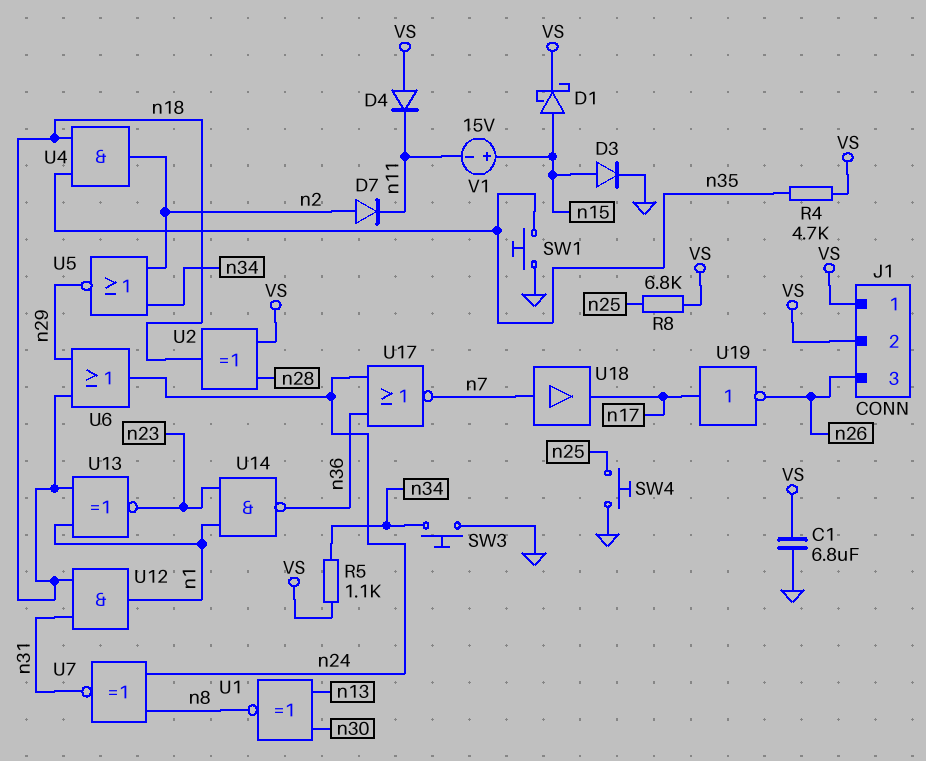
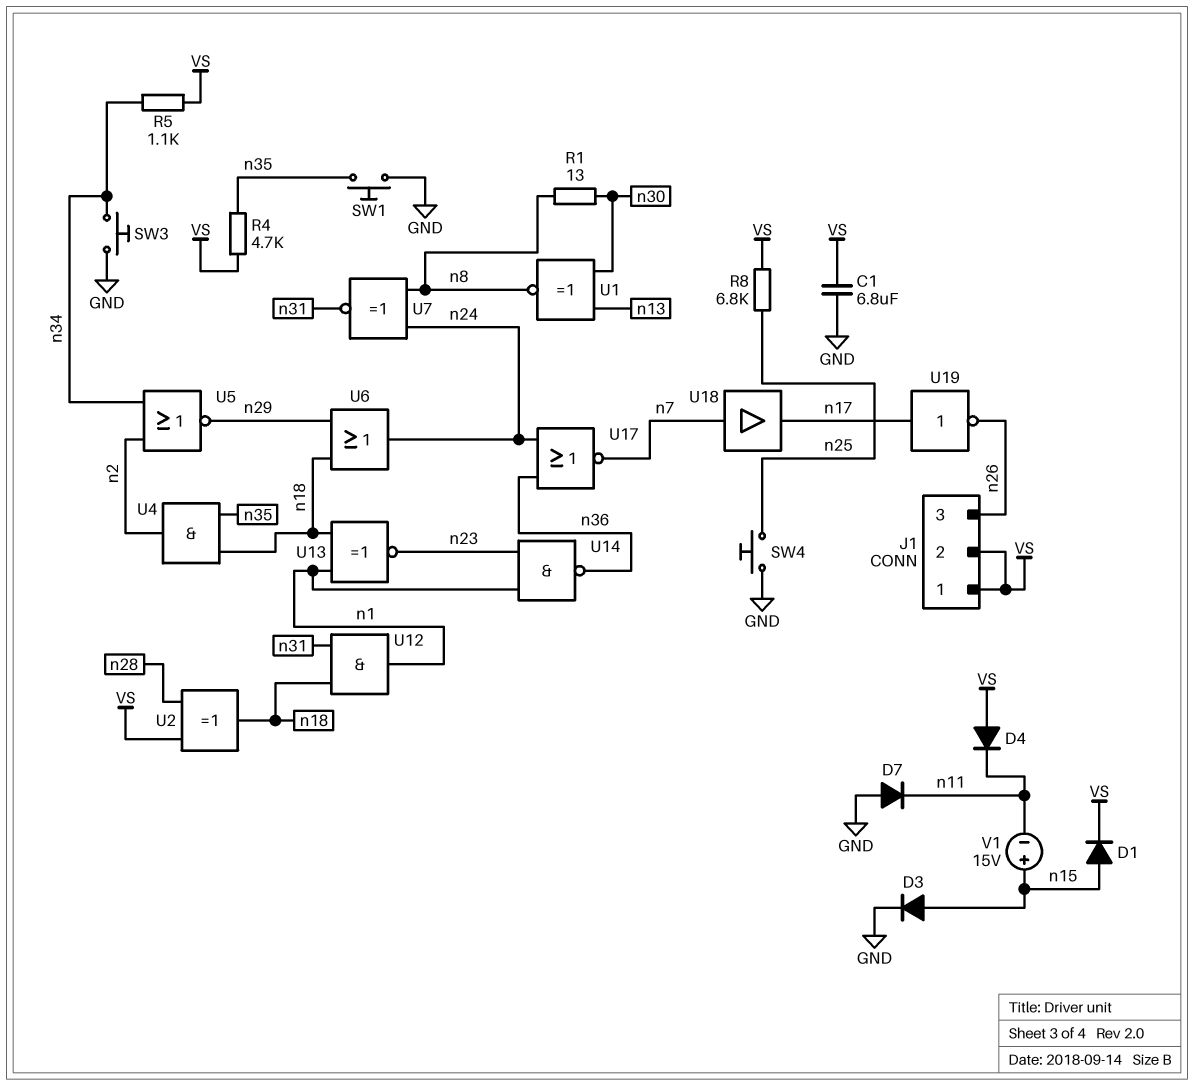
D1: schottky (A n15, K VS) -> diode (A n15, K VS)
D7: diode (A n2, K n11) -> diode (A GND, K n11)
R1: none -> 13 (n8, n30)

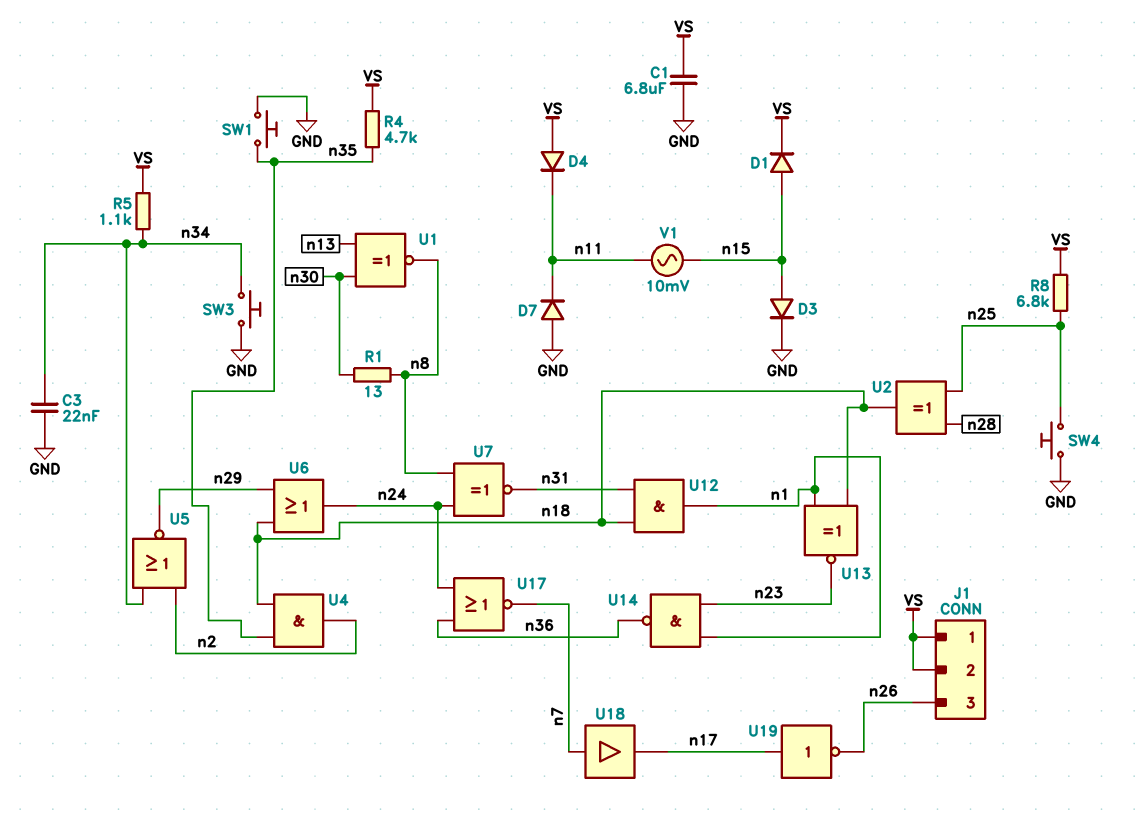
C3: none -> 22nF (GND, n34)
U2: XOR (in VS, in n28, out n18) -> XOR (in n25, in n28, out n18)
V1: 15V (plus n15, minus n11) -> AC 10mV (n11, n15)

